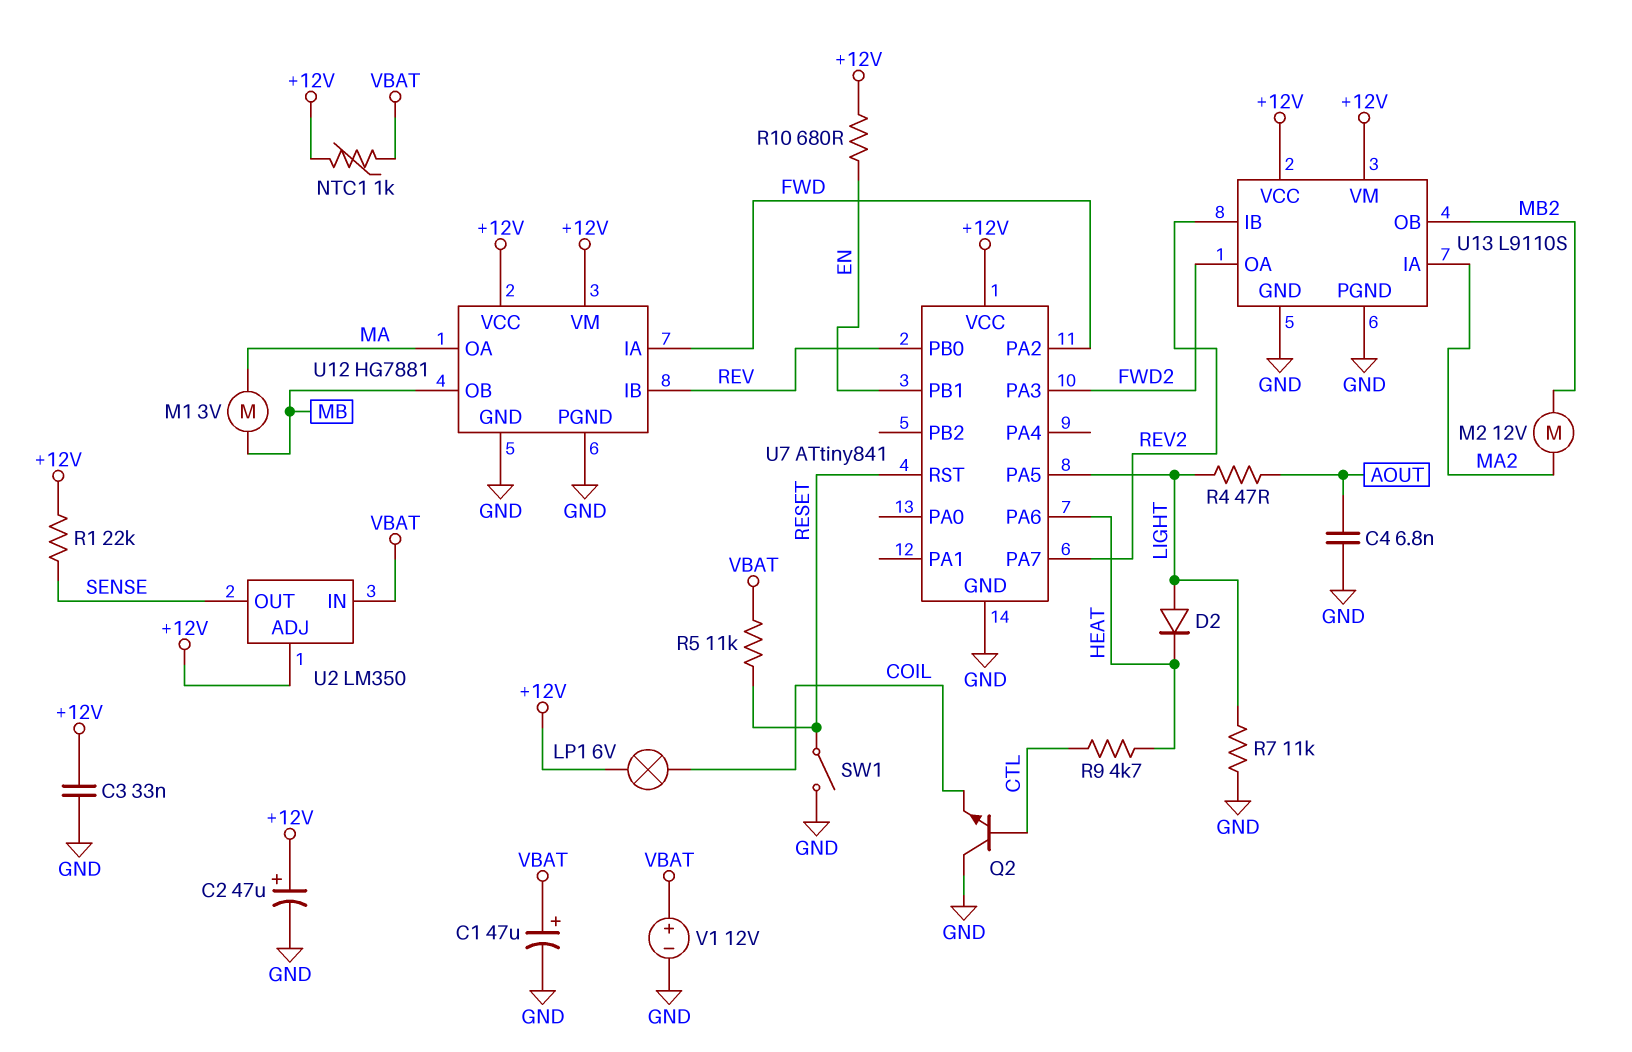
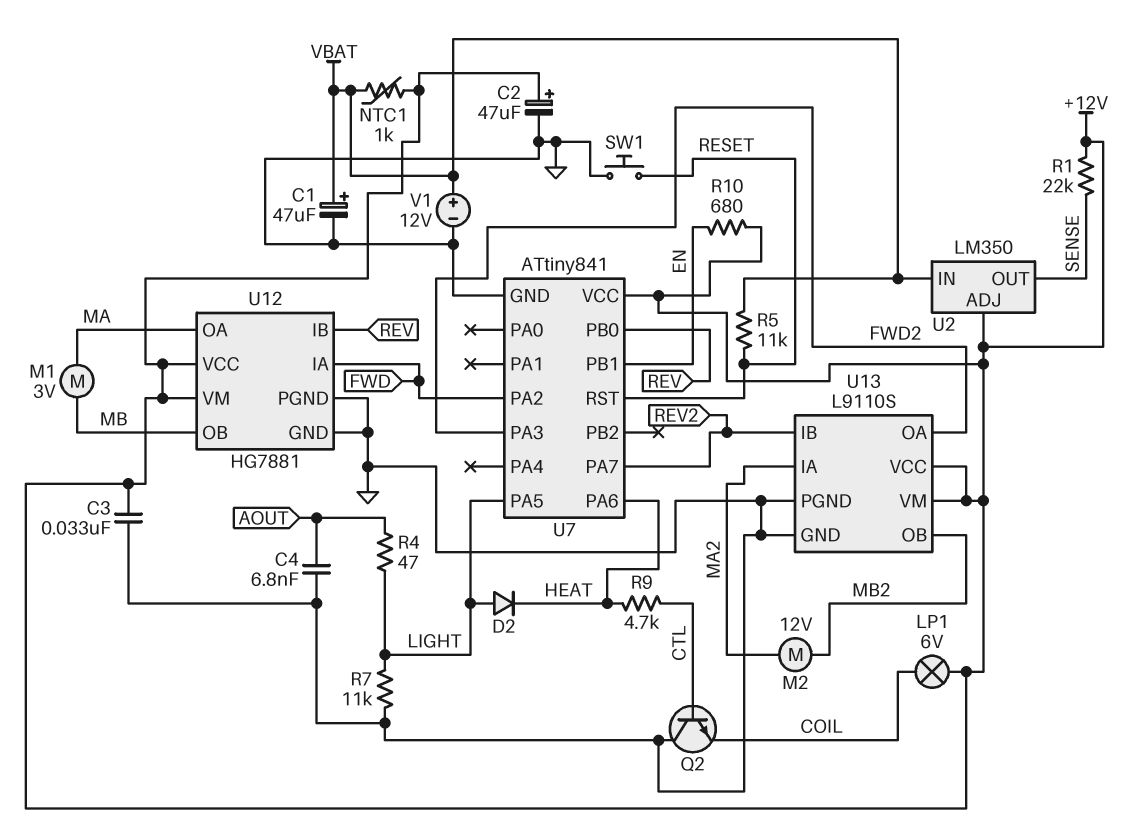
SW1: switch (GND, RESET) -> button (GND, RESET)

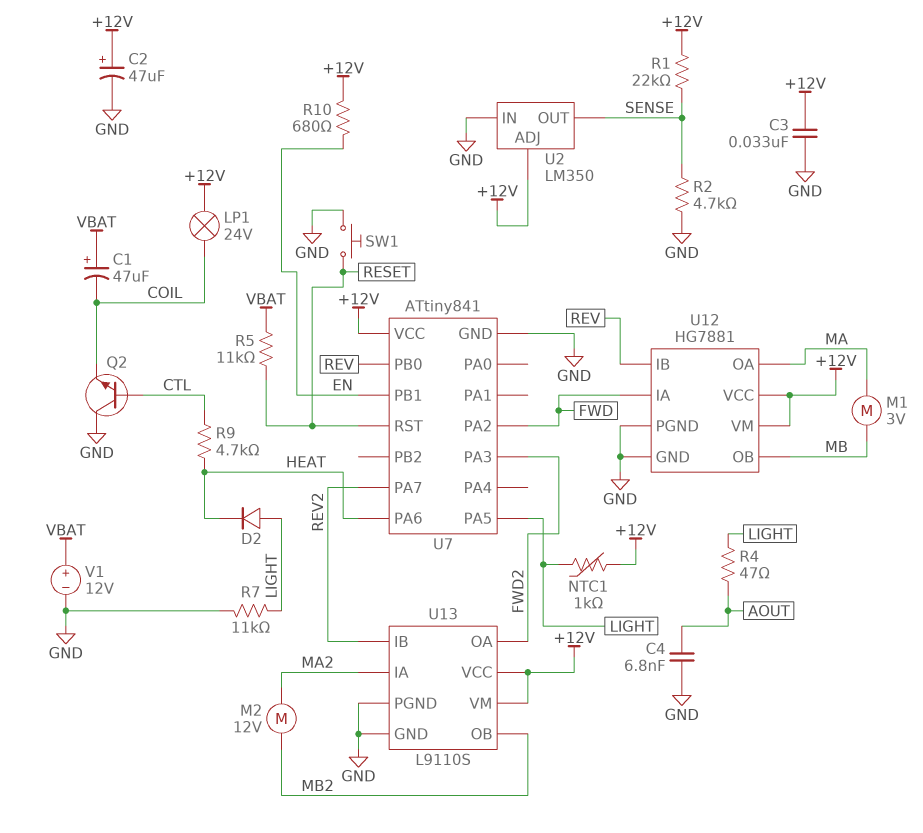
C1: 47uF (plus VBAT, minus GND) -> 47uF (plus VBAT, minus COIL)
LP1: lamp 6V (+12V, COIL) -> lamp 24V (+12V, COIL)
NTC1: 1k (+12V, VBAT) -> 1k (+12V, LIGHT)
R2: none -> 4.7k (GND, SENSE)
U2 pin IN: VBAT -> GND

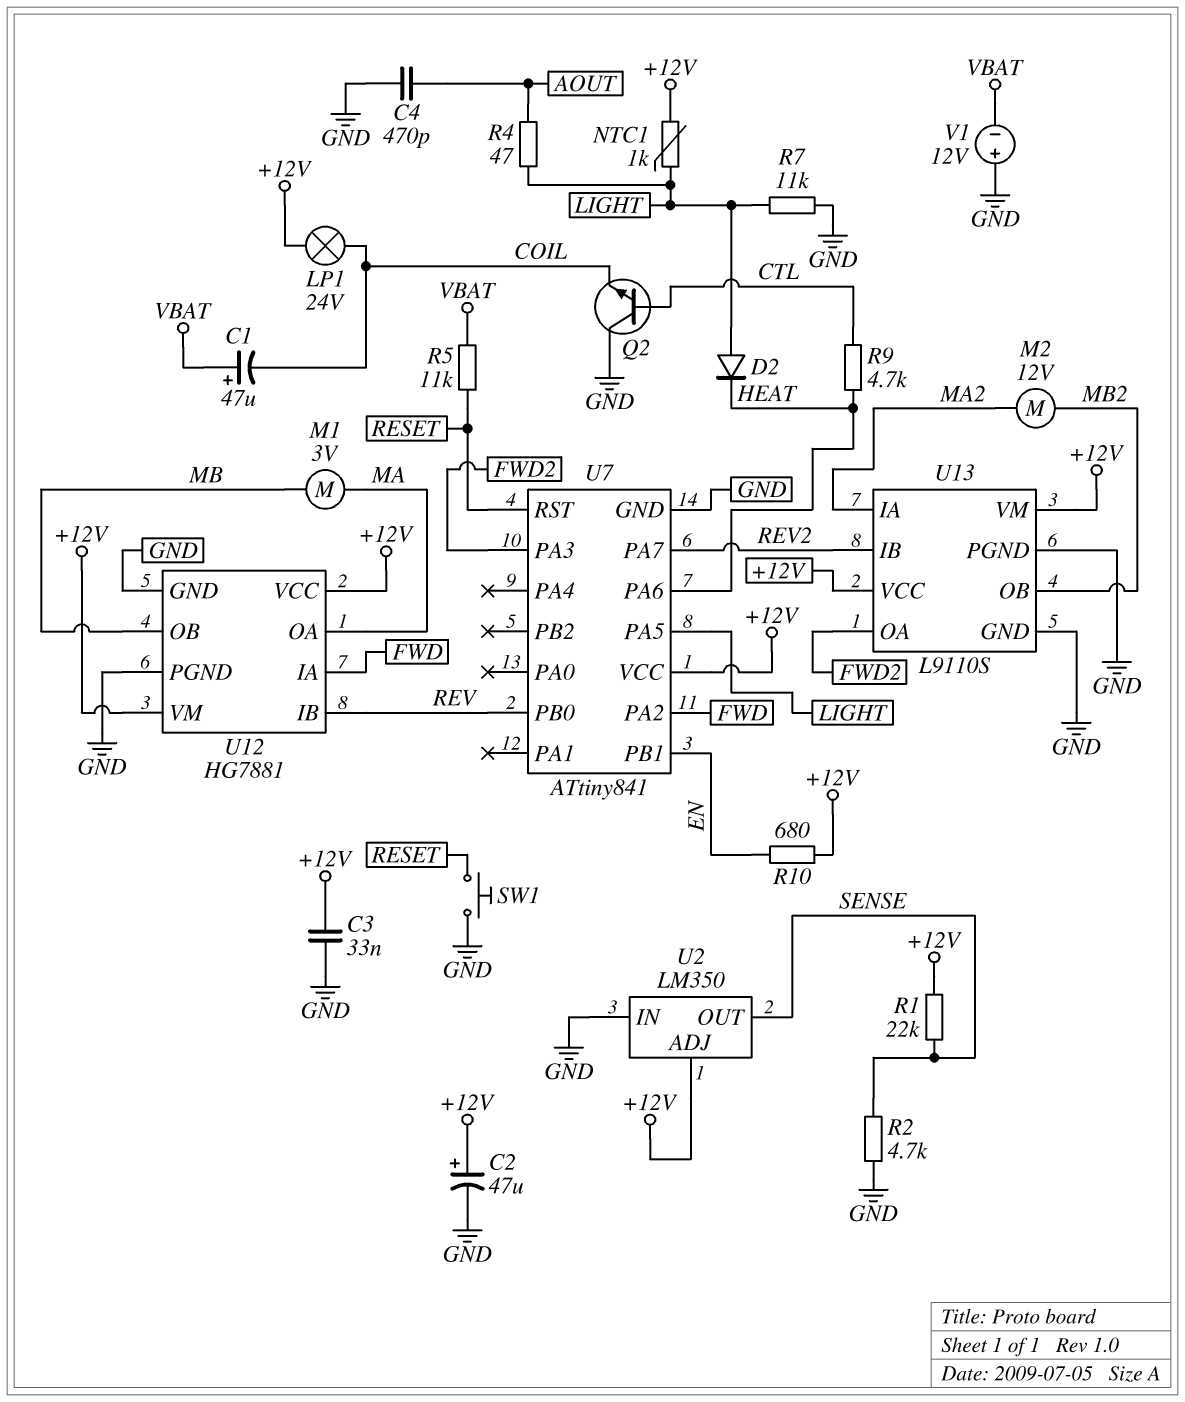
C4: 6.8nF (AOUT, GND) -> 470pF (AOUT, GND)
V1: 12V (plus VBAT, minus GND) -> 12V (plus GND, minus VBAT)

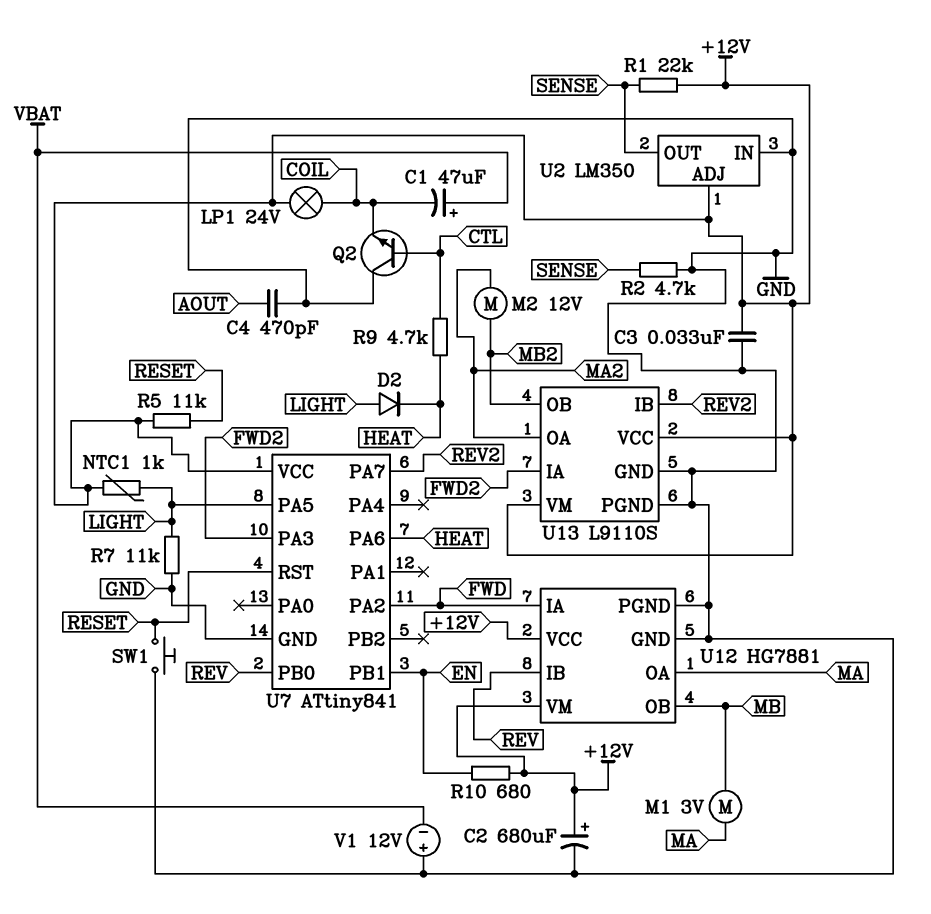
C2: 47uF (plus +12V, minus GND) -> 680uF (plus +12V, minus GND)
R4: 47 (AOUT, LIGHT) -> none
R5: 11k (RESET, VBAT) -> 11k (+12V, RESET)
U13 pin IA: MA2 -> FWD2
U13 pin OA: FWD2 -> MA2

